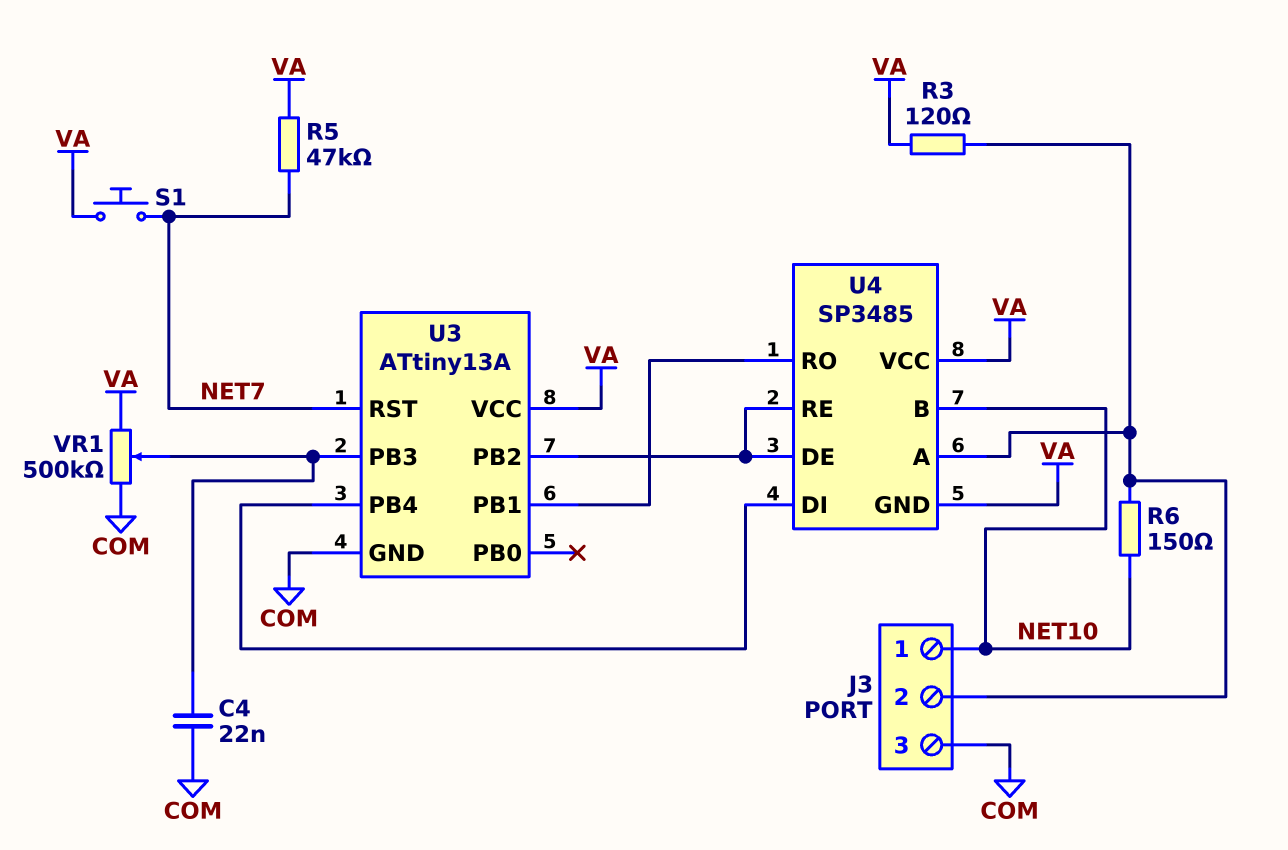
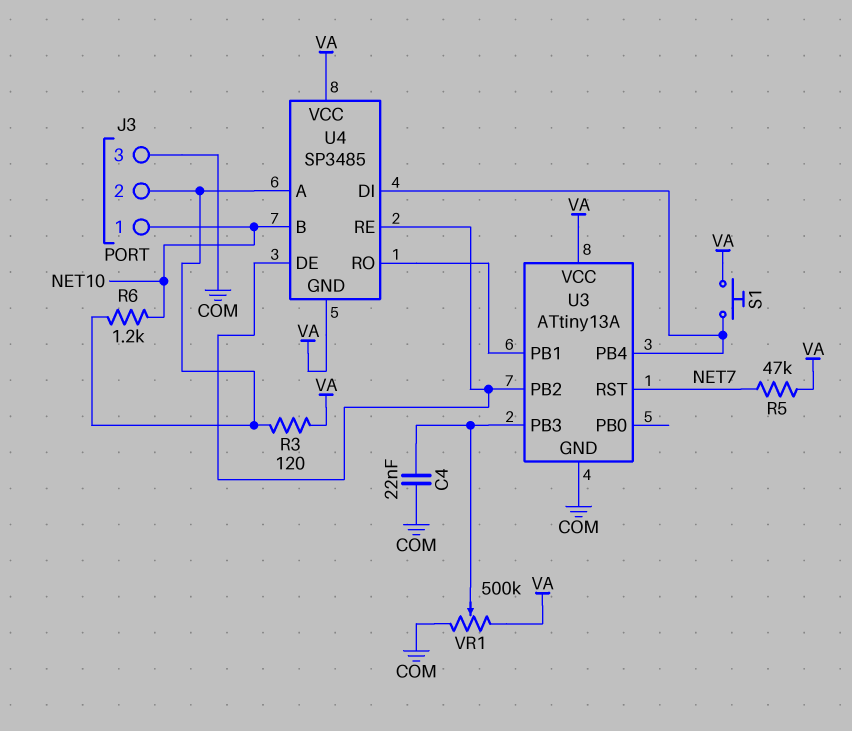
R6: 150 (J3/2, NET10) -> 1.2k (J3/2, NET10)
S1: button (NET7, VA) -> button (U3/PB4, VA)

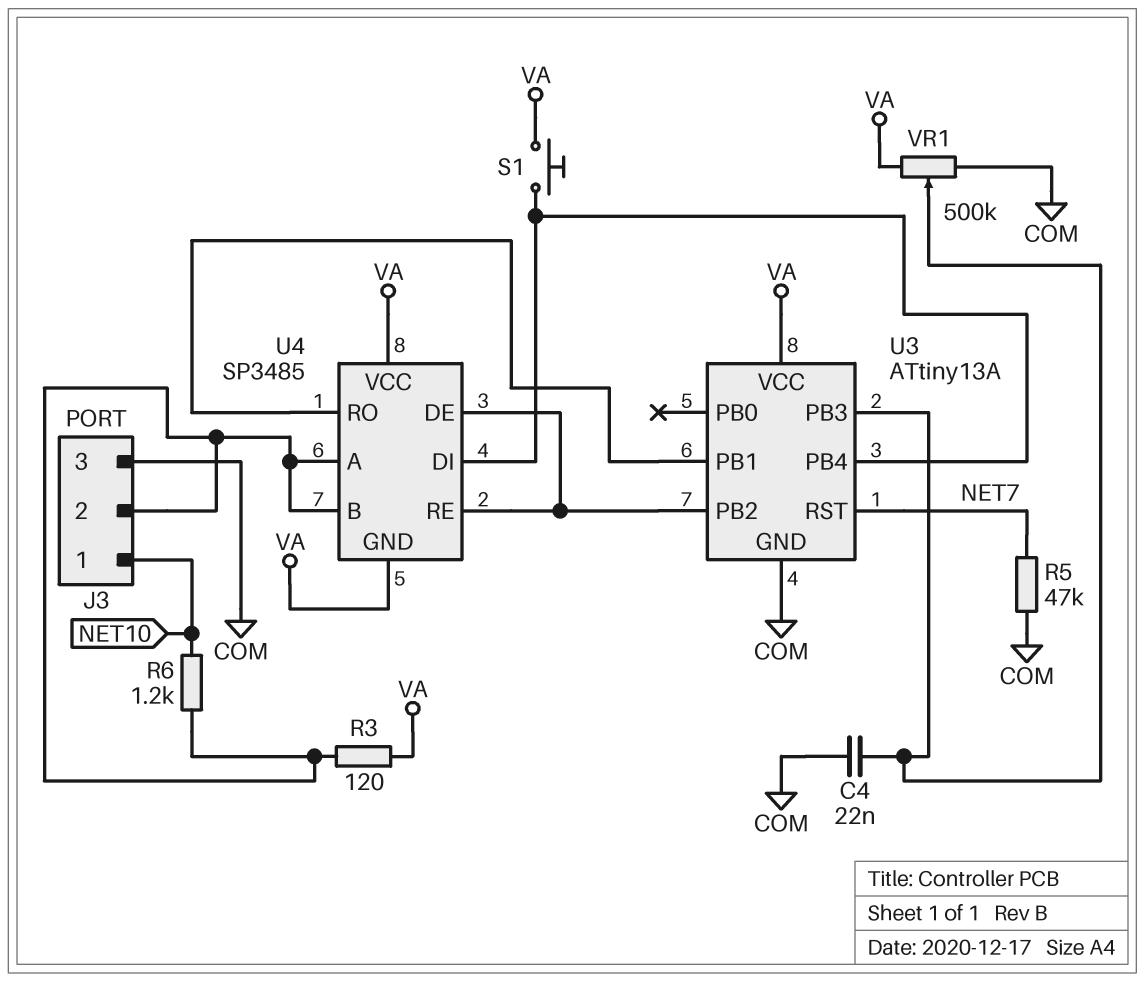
R5: 47k (NET7, VA) -> 47k (COM, NET7)
U4 pin B: NET10 -> J3/2

